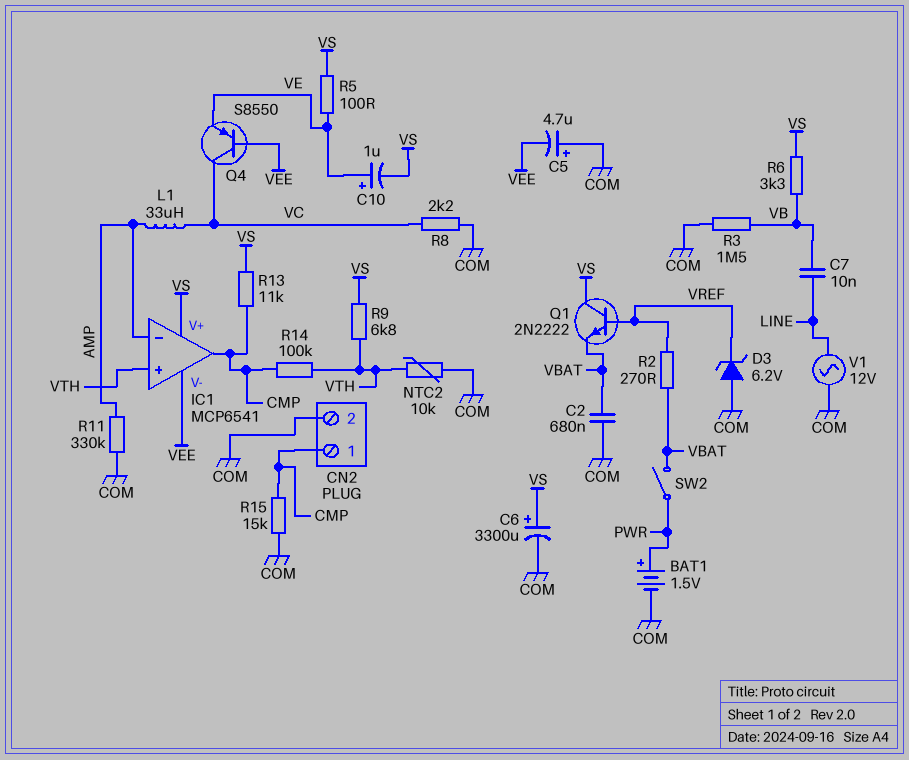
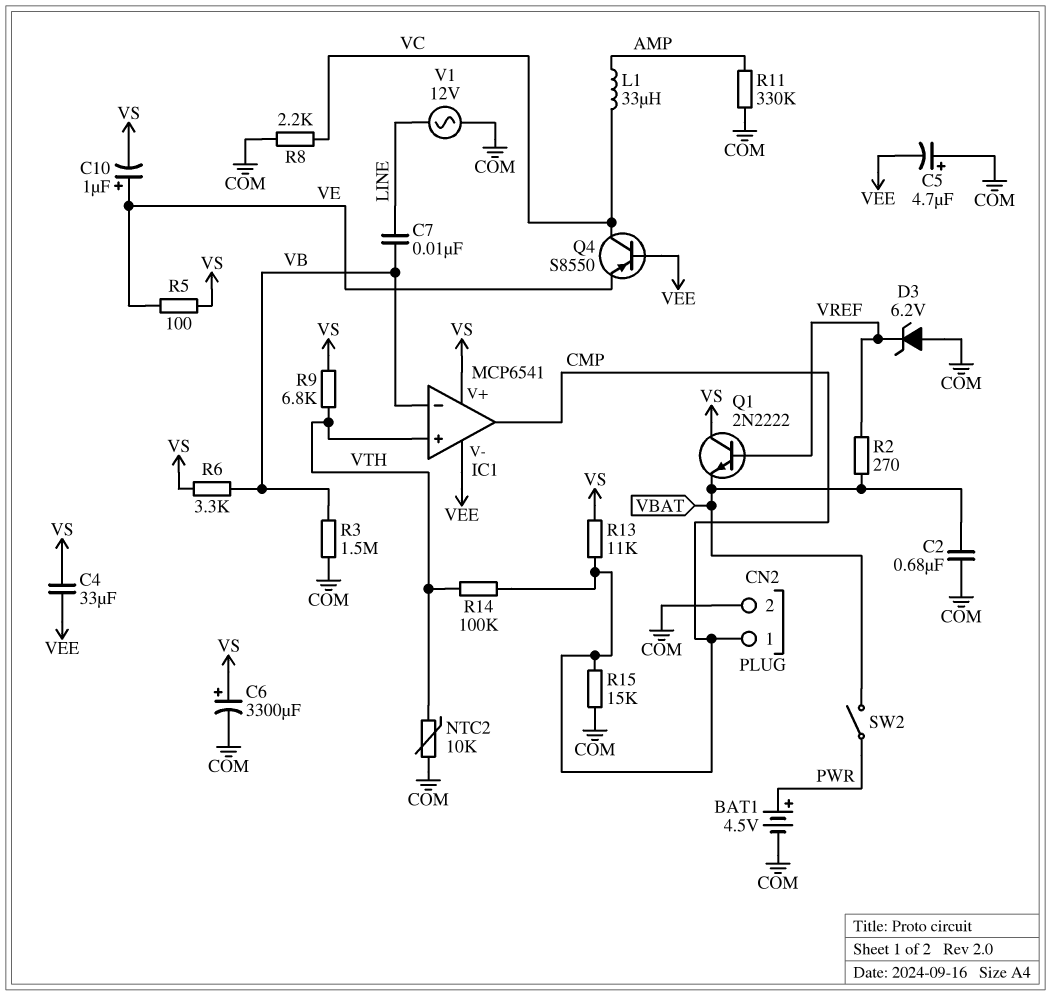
BAT1: 1.5V (plus PWR, minus COM) -> 4.5V (plus PWR, minus COM)
C4: none -> 33uF (VEE, VS)
IC1 pin in-: AMP -> VB

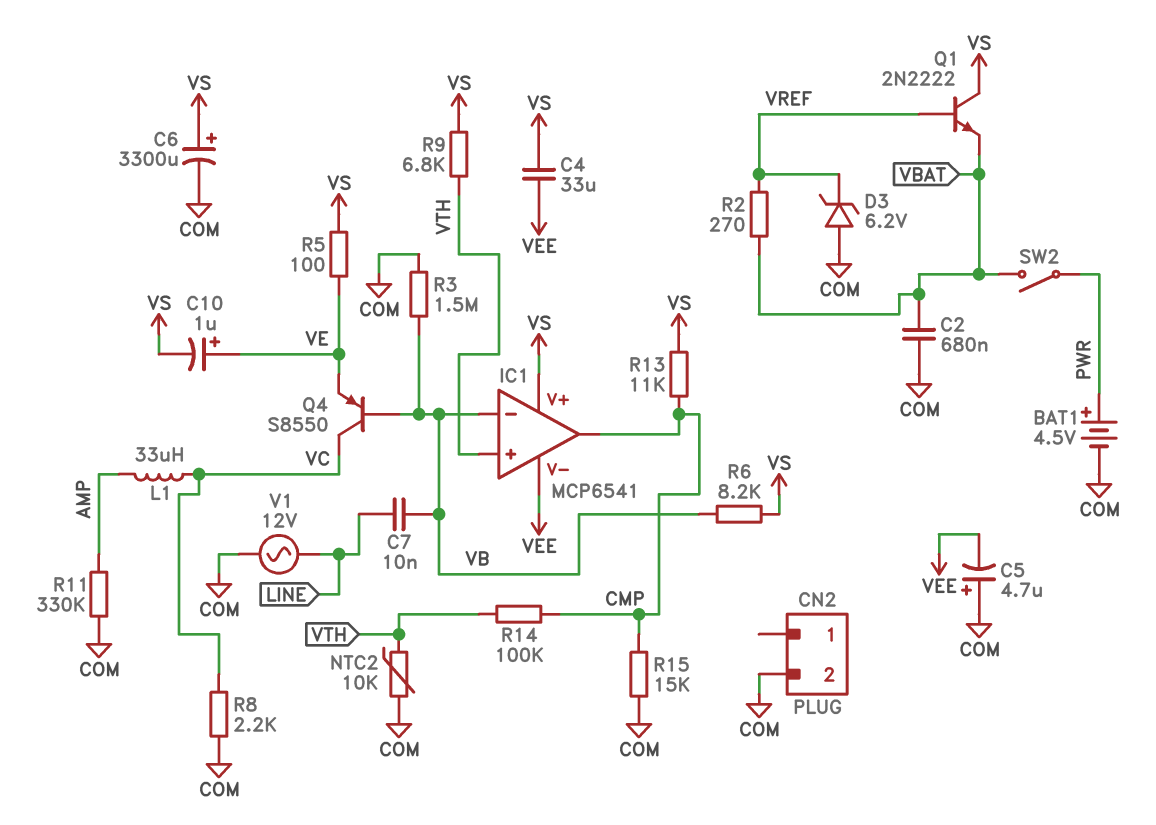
CN2 pin 1: CMP -> none
Q4: PNP S8550 (B VEE, C VC, E VE) -> PNP S8550 (B VB, C VC, E VE)
R6: 3.3k (VB, VS) -> 8.2k (VB, VS)

